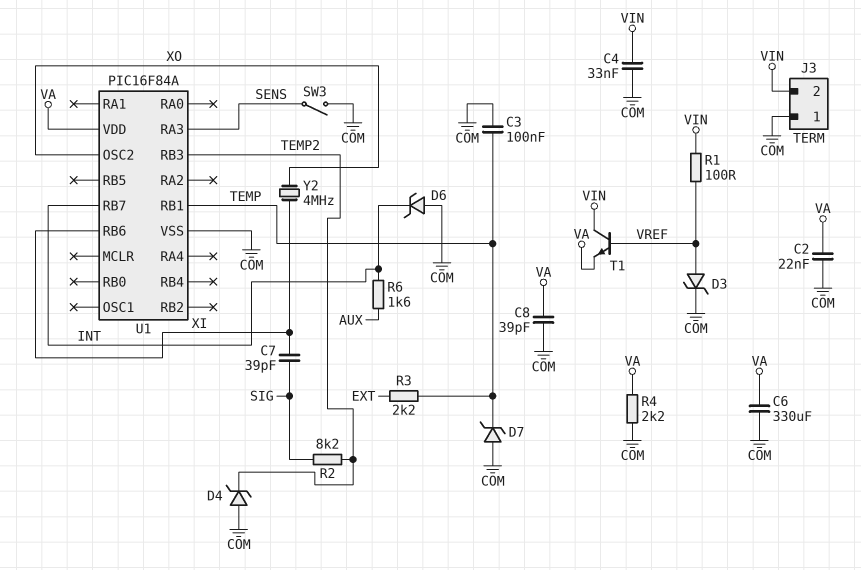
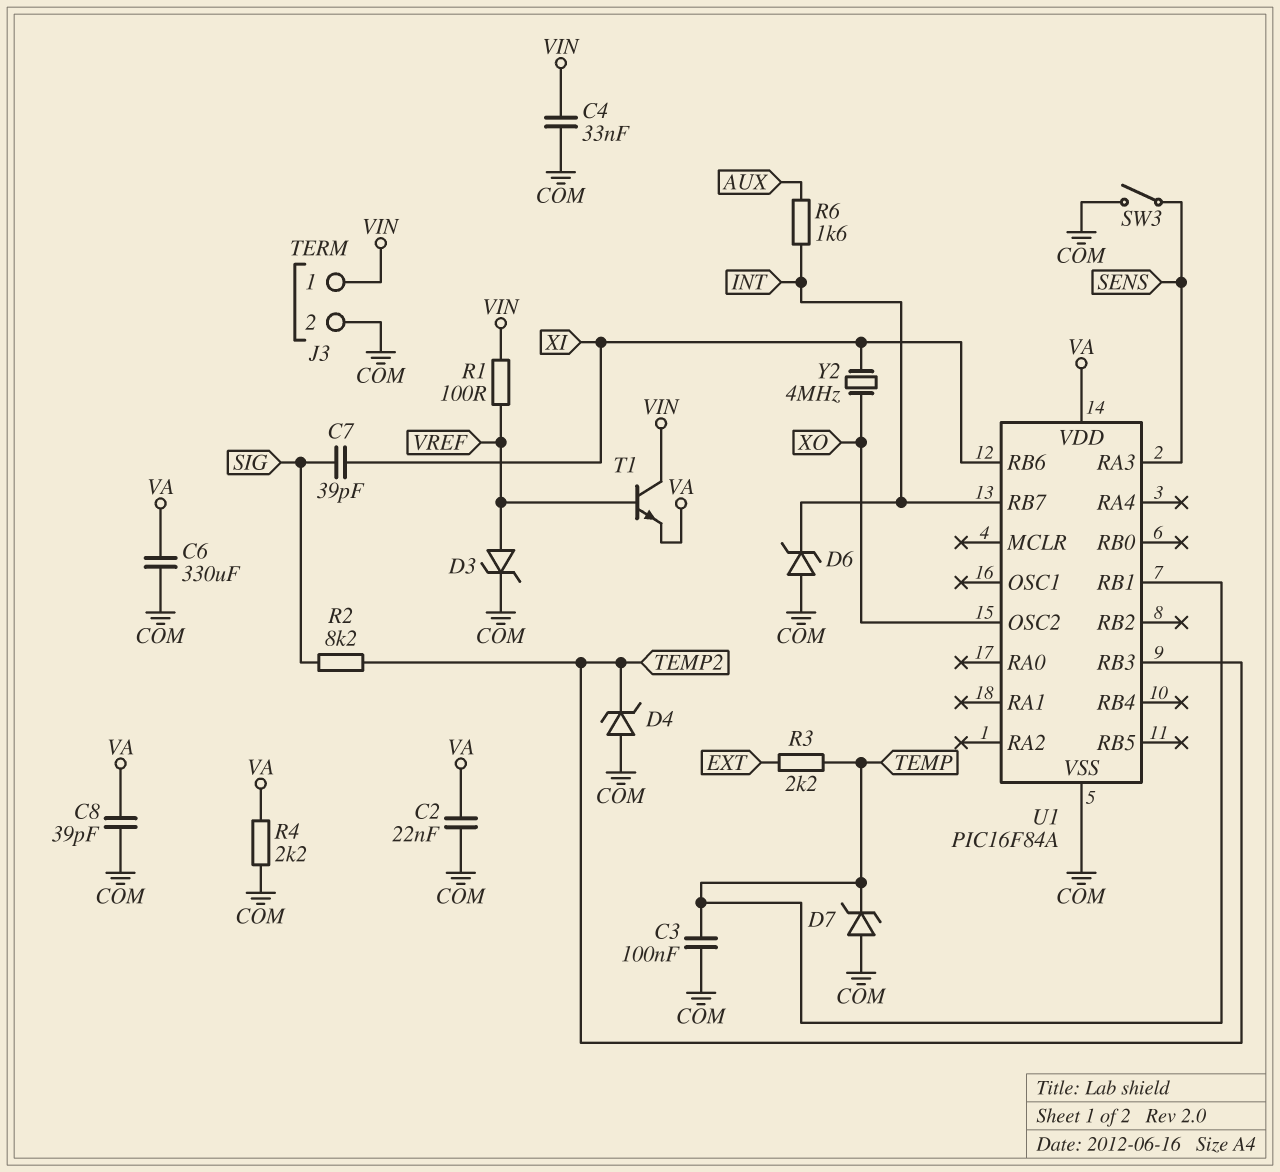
J3 pin 1: COM -> VIN
J3 pin 2: VIN -> COM

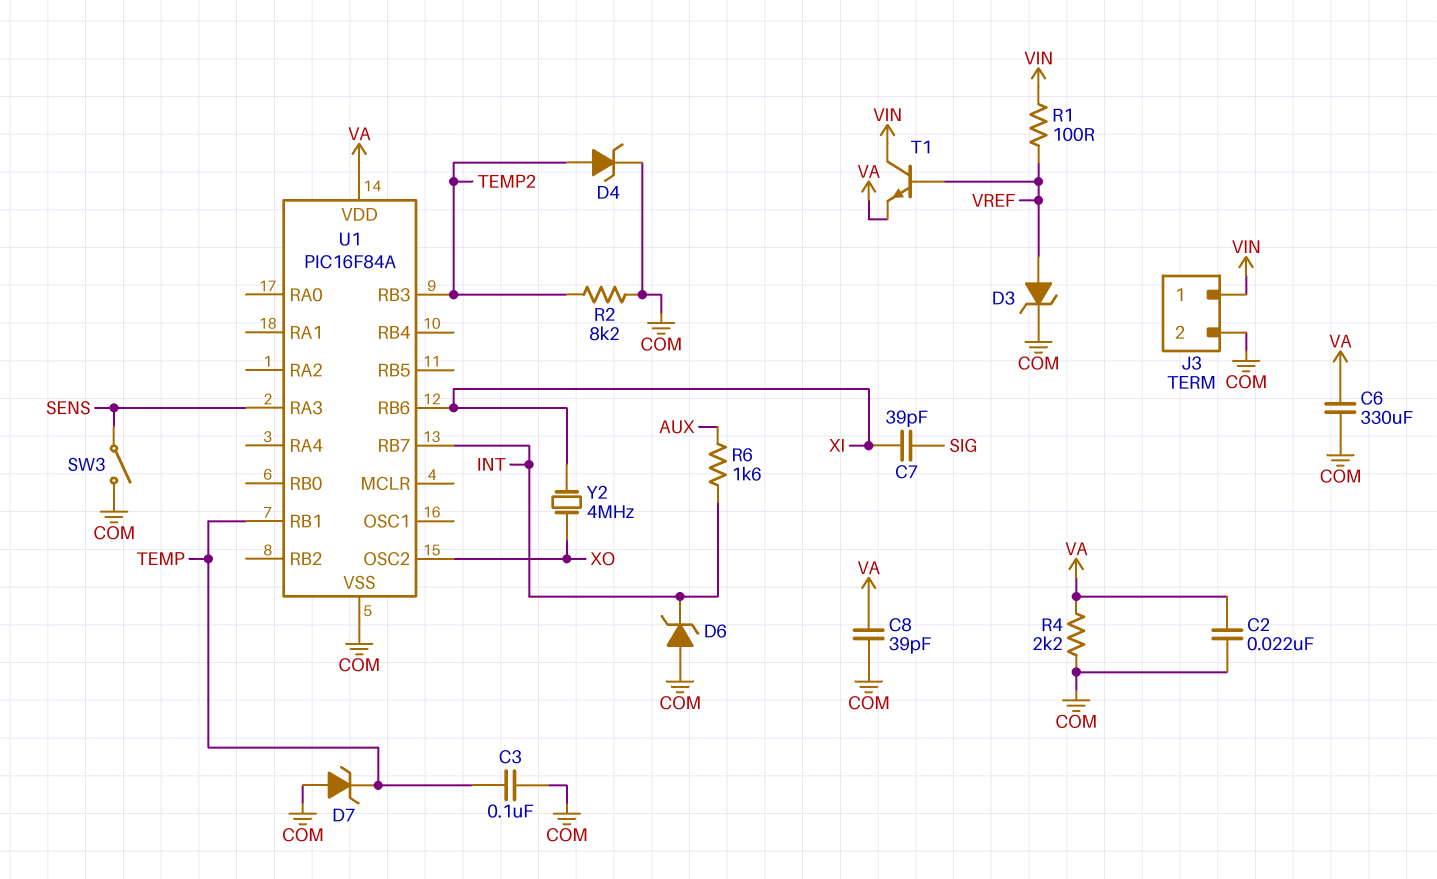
C4: 33nF (COM, VIN) -> none
D4: zener (A COM, K TEMP2) -> zener (A TEMP2, K COM)
R2: 8.2k (SIG, TEMP2) -> 8.2k (COM, TEMP2)
R3: 2.2k (EXT, TEMP) -> none

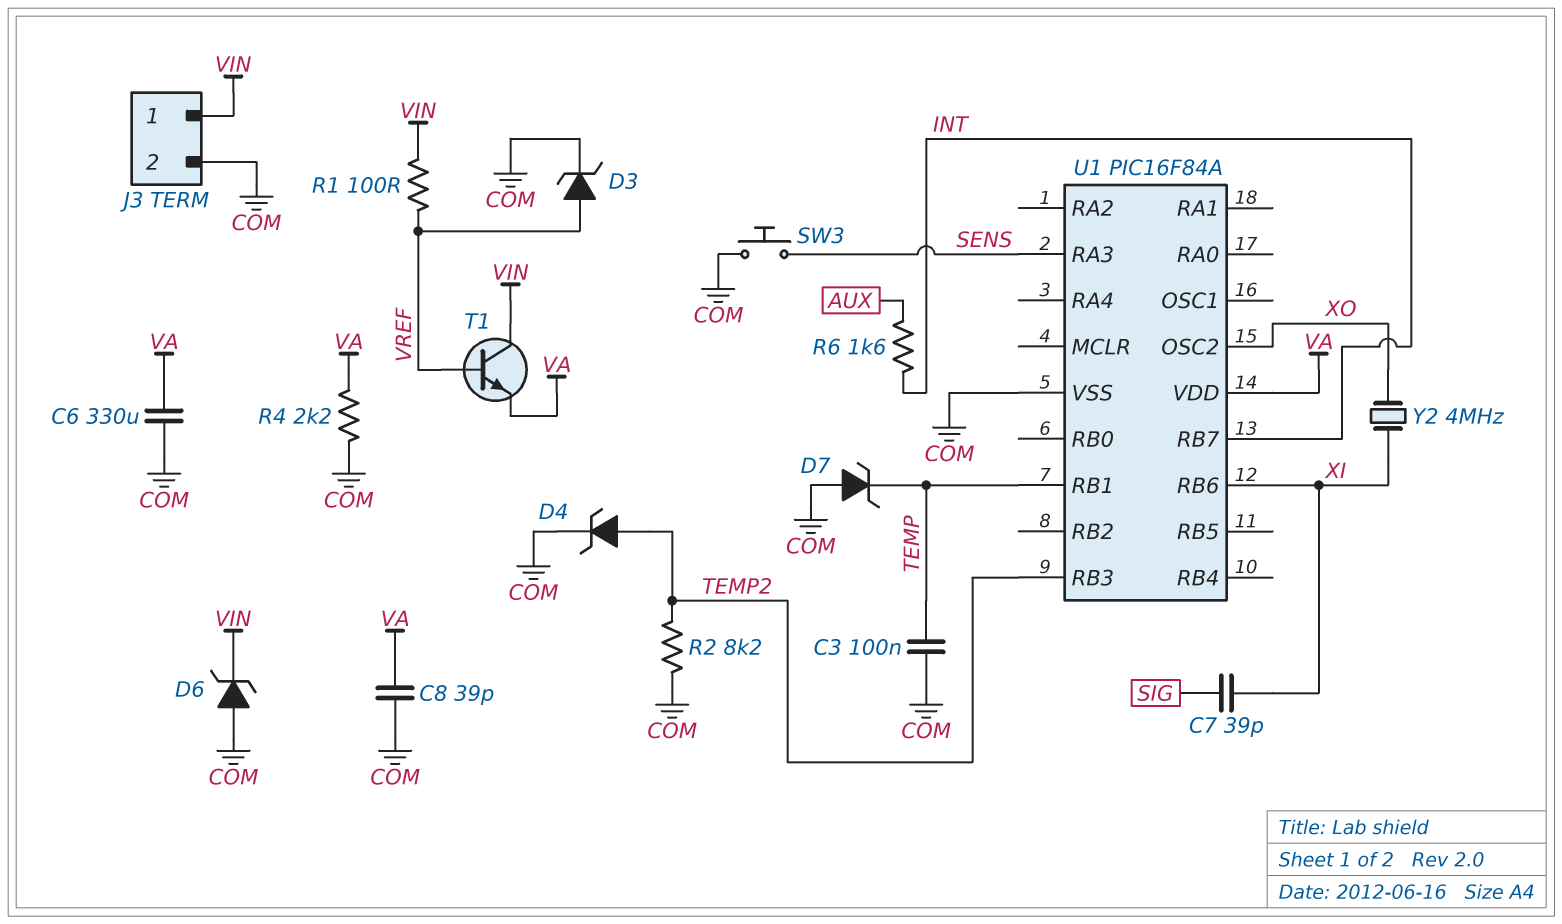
C2: 22nF (COM, VA) -> none
D6: zener (A COM, K INT) -> zener (A COM, K VIN)
SW3: switch (COM, SENS) -> button (COM, SENS)

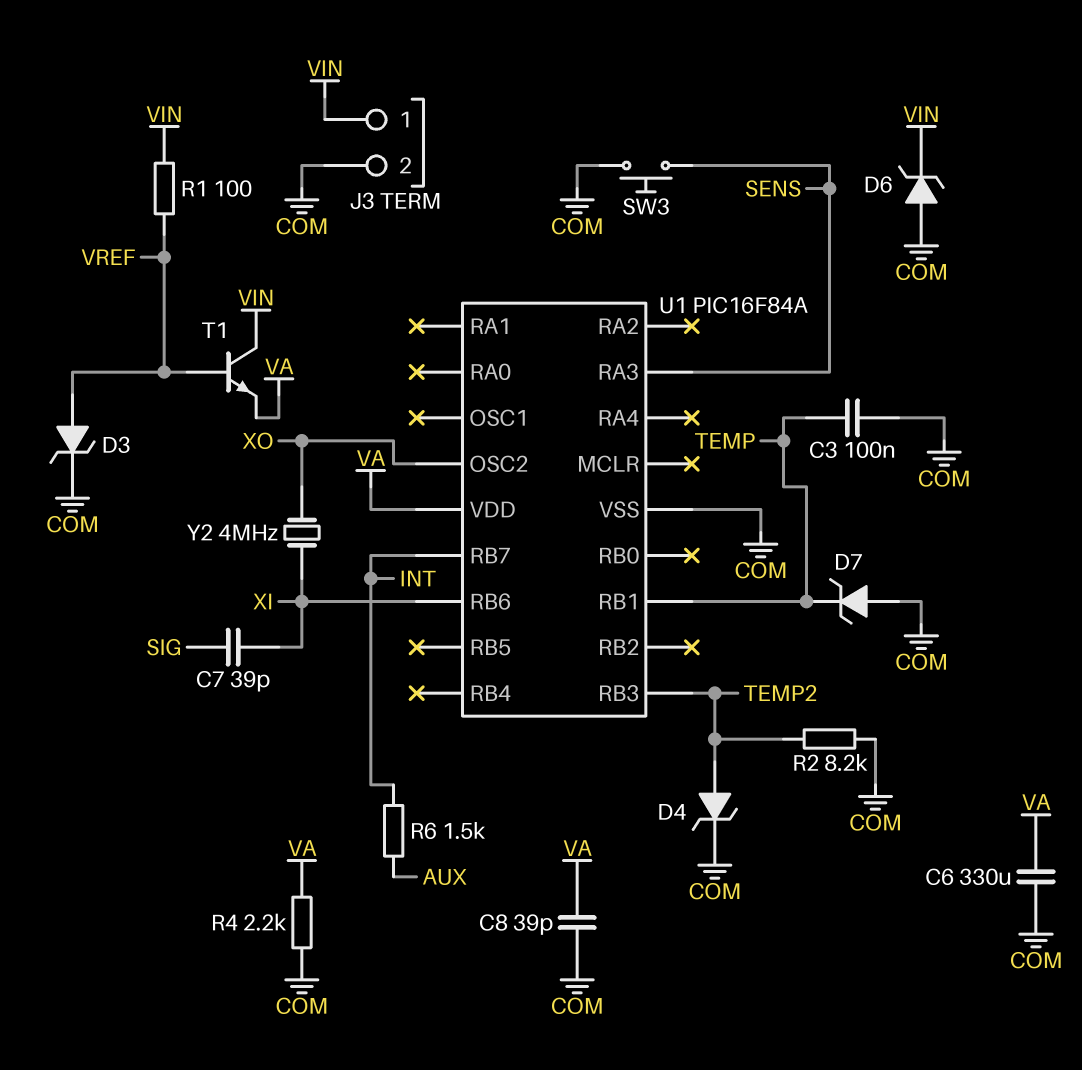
R6: 1.6k (AUX, INT) -> 1.5k (AUX, INT)

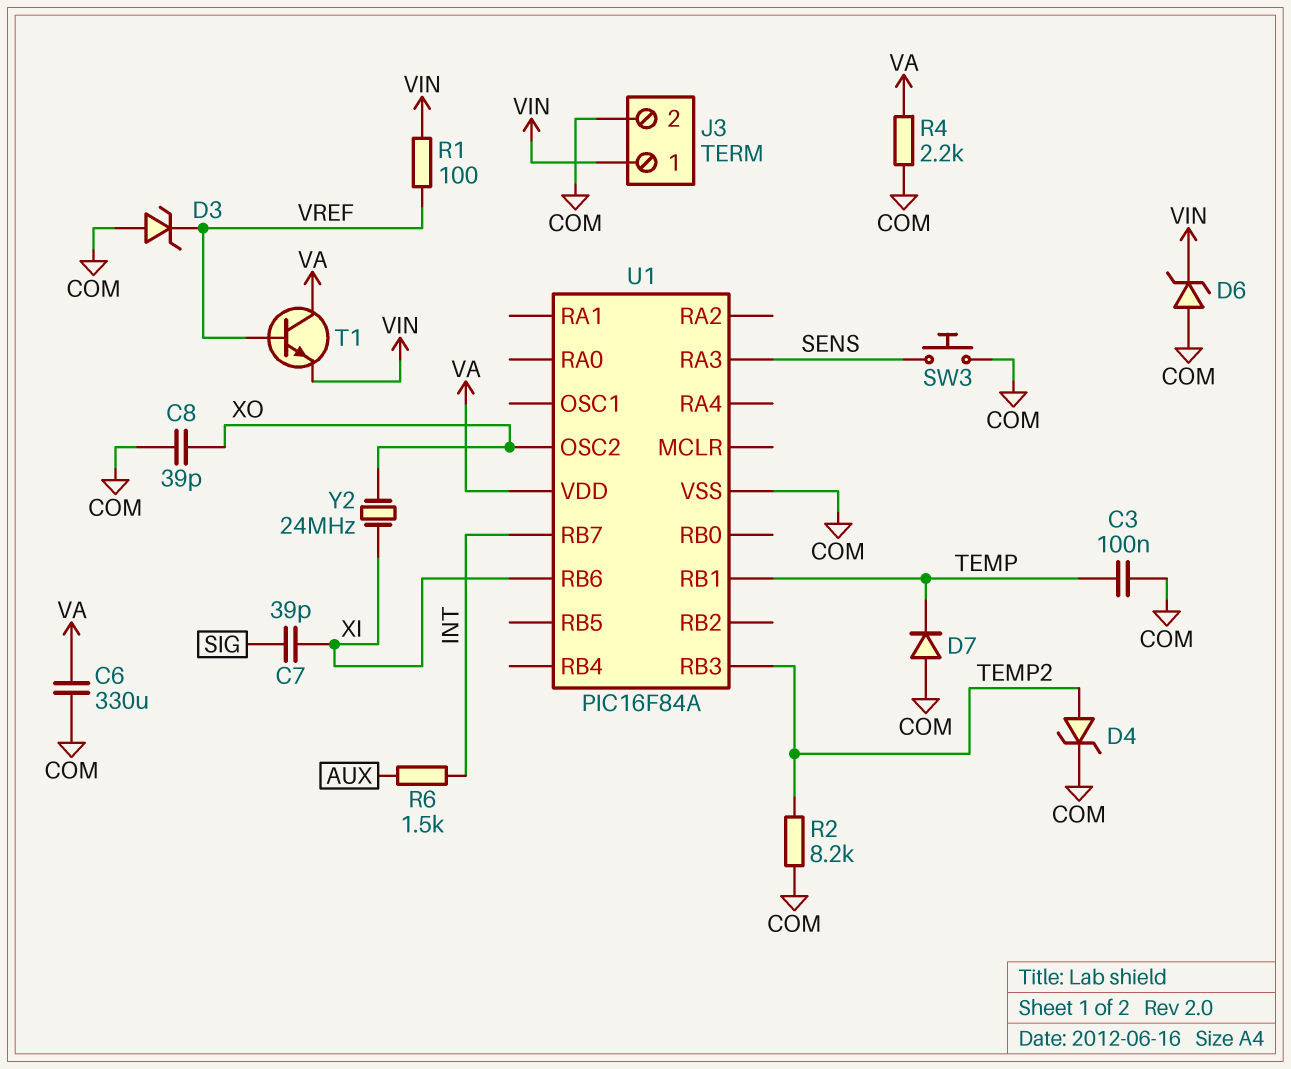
C8: 39pF (COM, VA) -> 39pF (COM, XO)
D3: zener (A VREF, K COM) -> zener (A COM, K VREF)
D7: zener (A COM, K TEMP) -> diode (A COM, K TEMP)
T1: NPN (B VREF, C VIN, E VA) -> NPN (B VREF, C VA, E VIN)
Y2: 4MHz (XI, XO) -> 24MHz (XI, XO)

